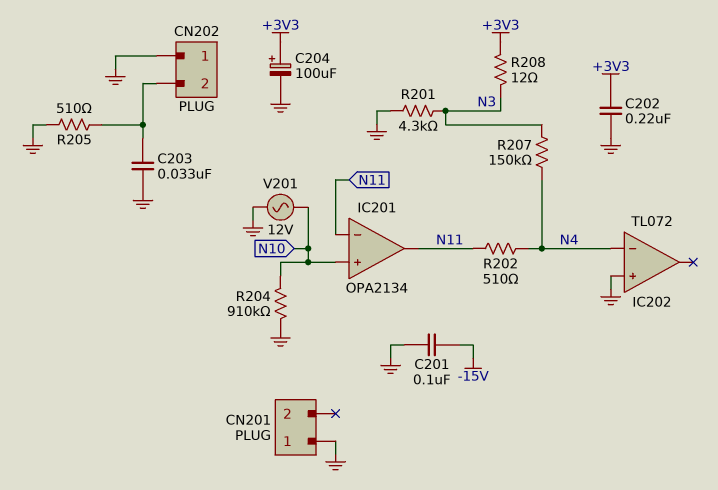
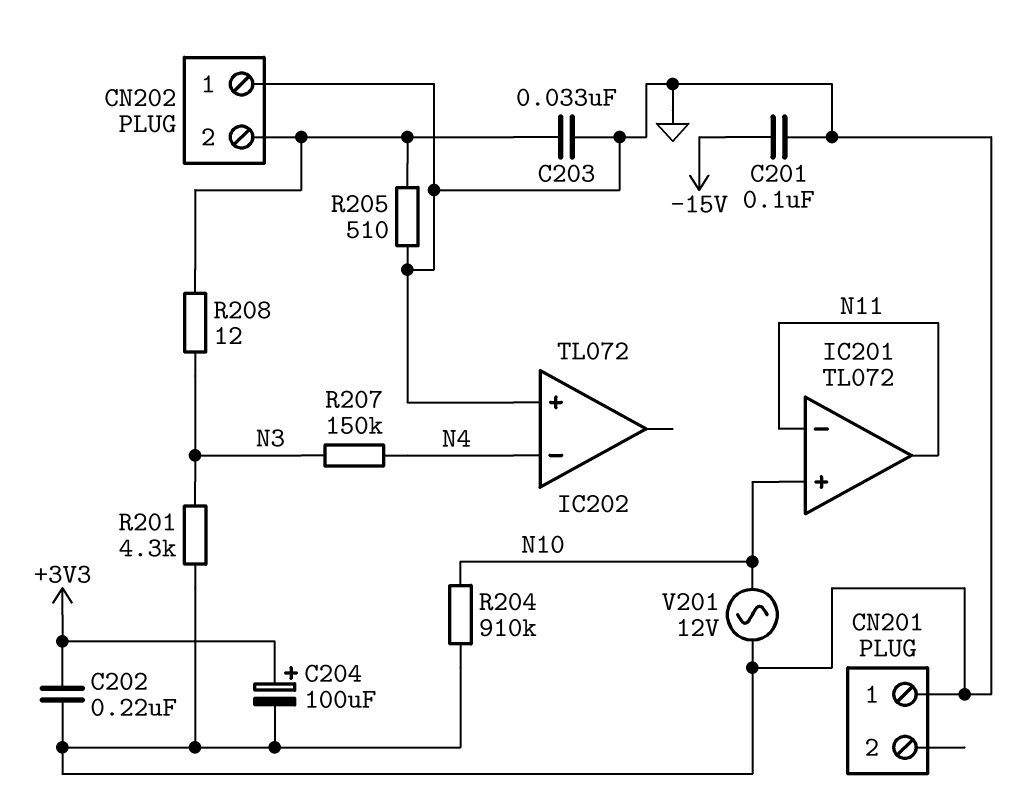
IC201: OPA2134 -> TL072
R202: 510 (N4, N11) -> none
R208: 12 (+3V3, N3) -> 12 (CN202/2, N3)

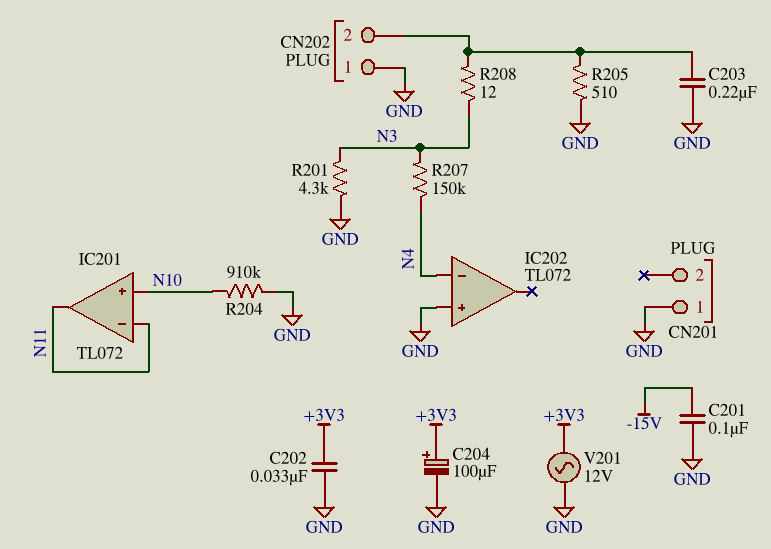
C202: 220nF (+3V3, GND) -> 33nF (+3V3, GND)
C203: 33nF (CN202/2, GND) -> 220nF (CN202/2, GND)
V201: AC 12V (GND, N10) -> AC 12V (+3V3, GND)

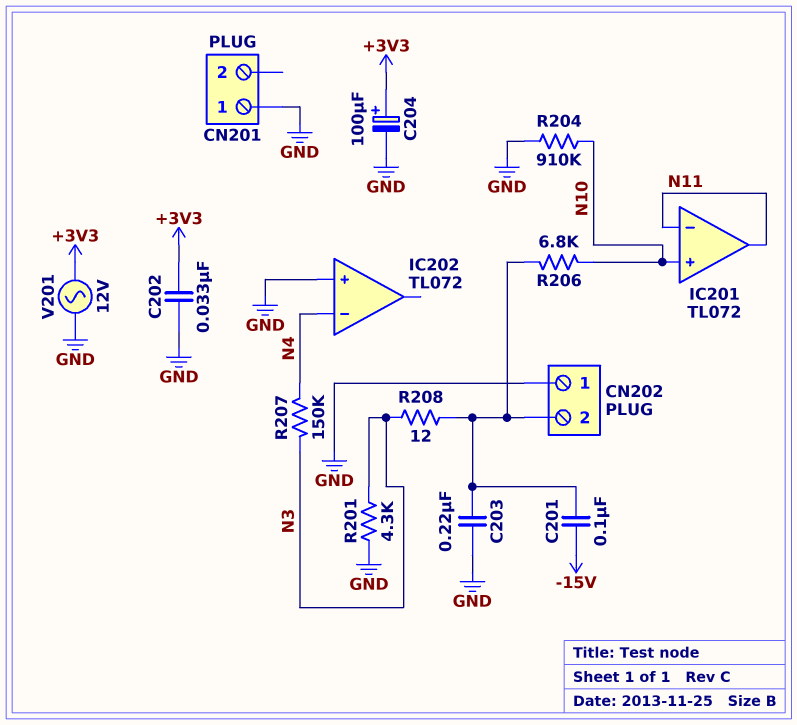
C201: 100nF (-15V, GND) -> 100nF (-15V, CN202/2)
R205: 510 (CN202/2, GND) -> none
R206: none -> 6.8k (CN202/2, N10)

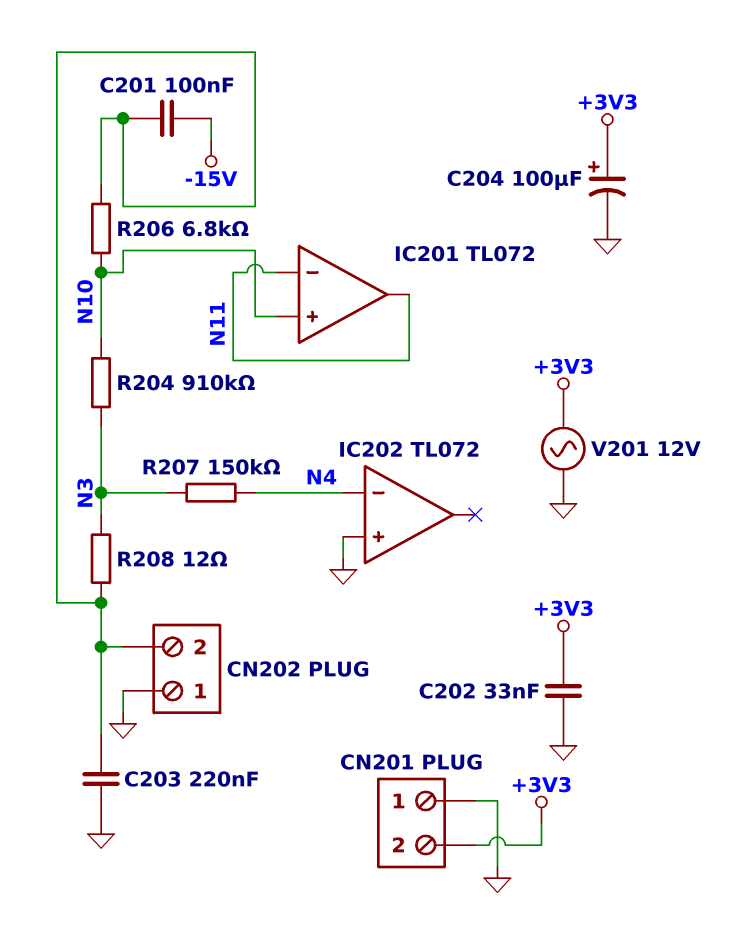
CN201 pin 2: none -> +3V3
R201: 4.3k (GND, N3) -> none
R204: 910k (GND, N10) -> 910k (N3, N10)

